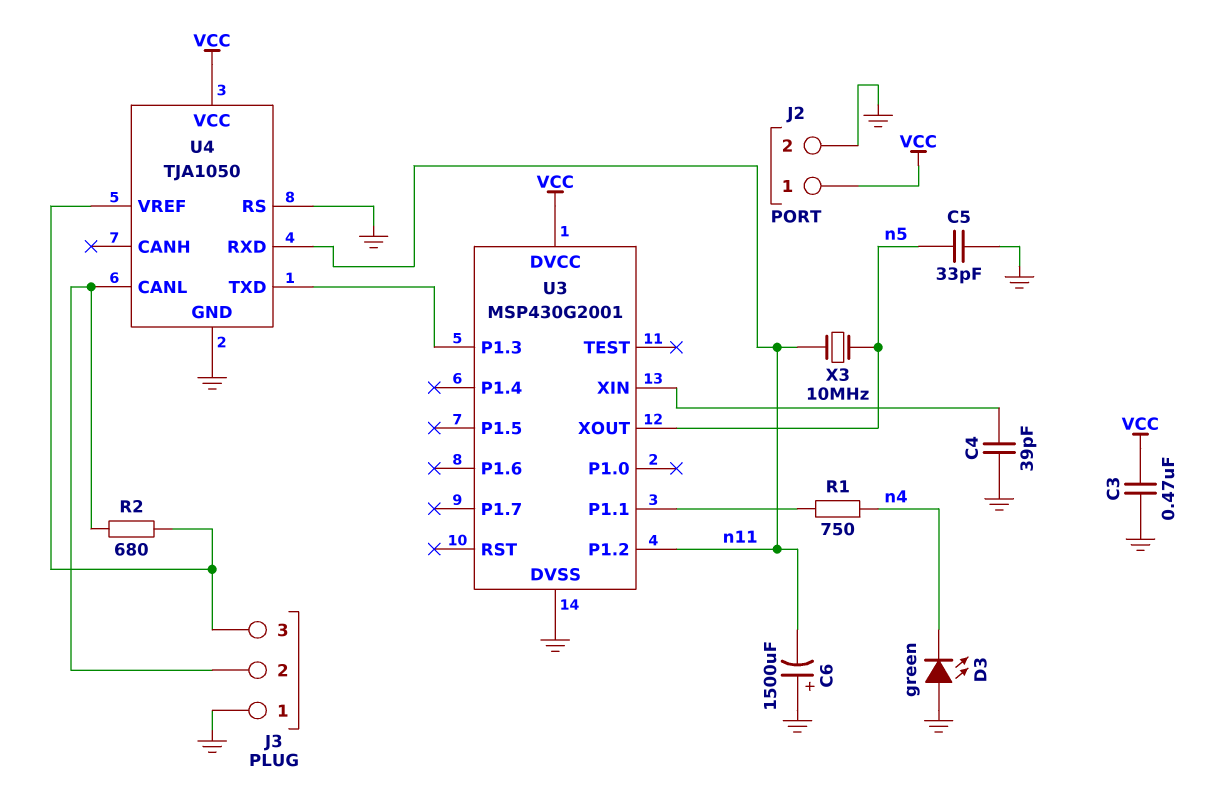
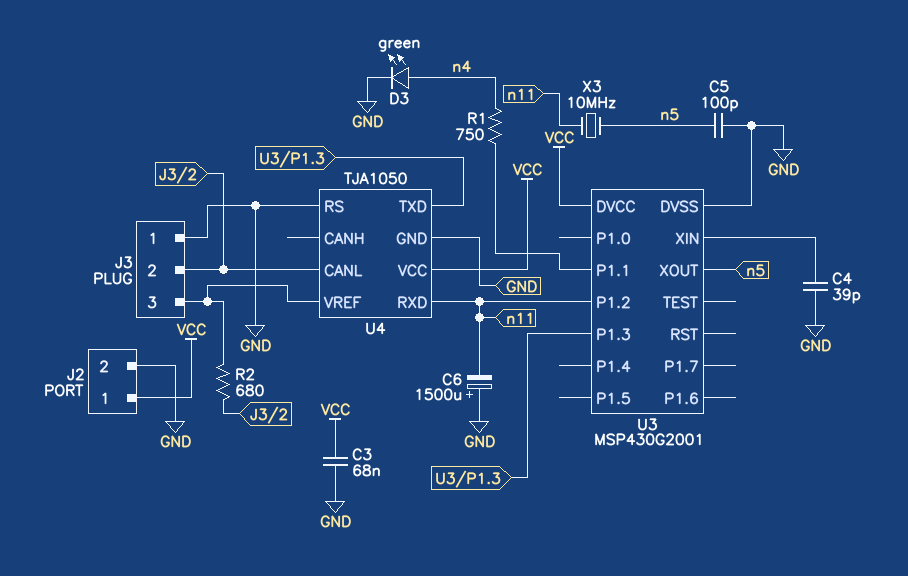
C3: 470nF (GND, VCC) -> 68nF (GND, VCC)
C5: 33pF (GND, n5) -> 100pF (GND, n5)
D3: LED green (A GND, K n4) -> LED green (A n4, K GND)

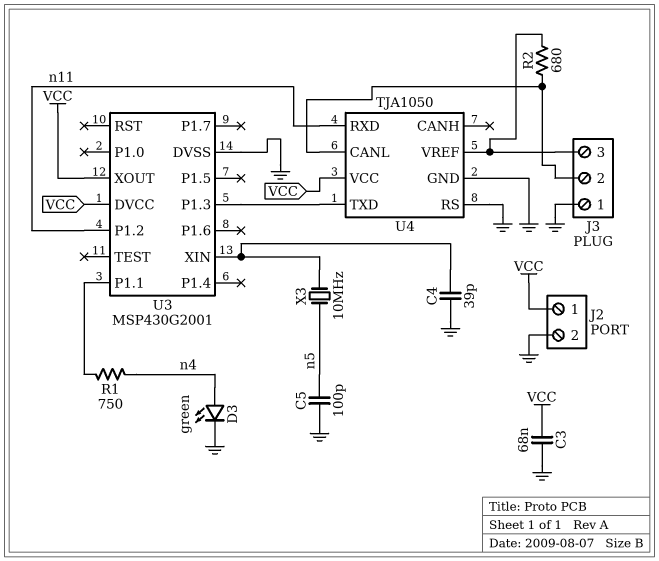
C6: 1500uF (plus GND, minus n11) -> none
U3 pin XOUT: n5 -> VCC
X3: 10MHz (n5, n11) -> 10MHz (U3/XIN, n5)

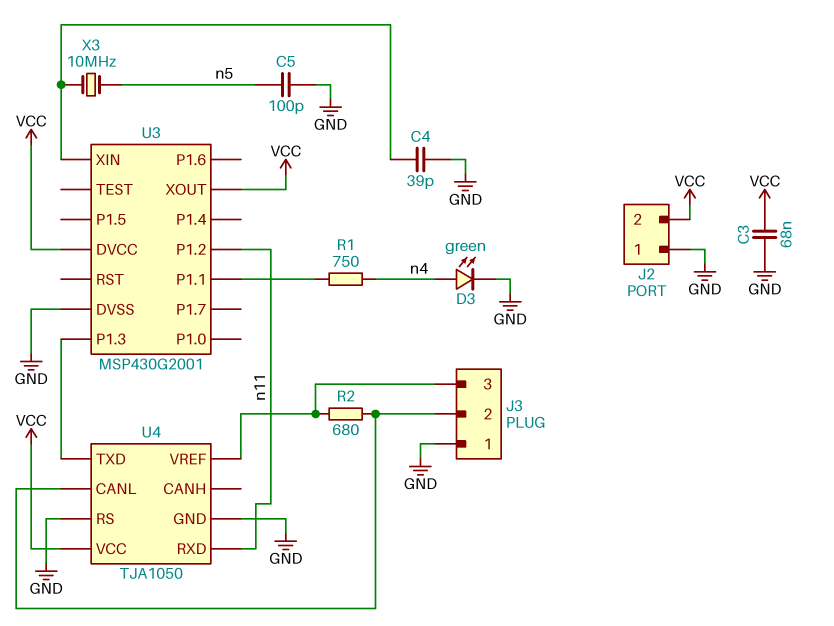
J2 pin 1: VCC -> GND
J2 pin 2: GND -> VCC

